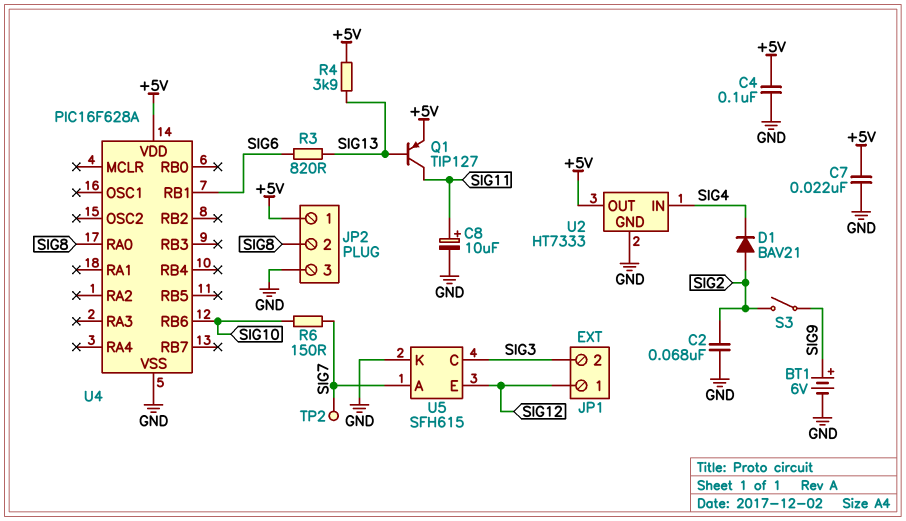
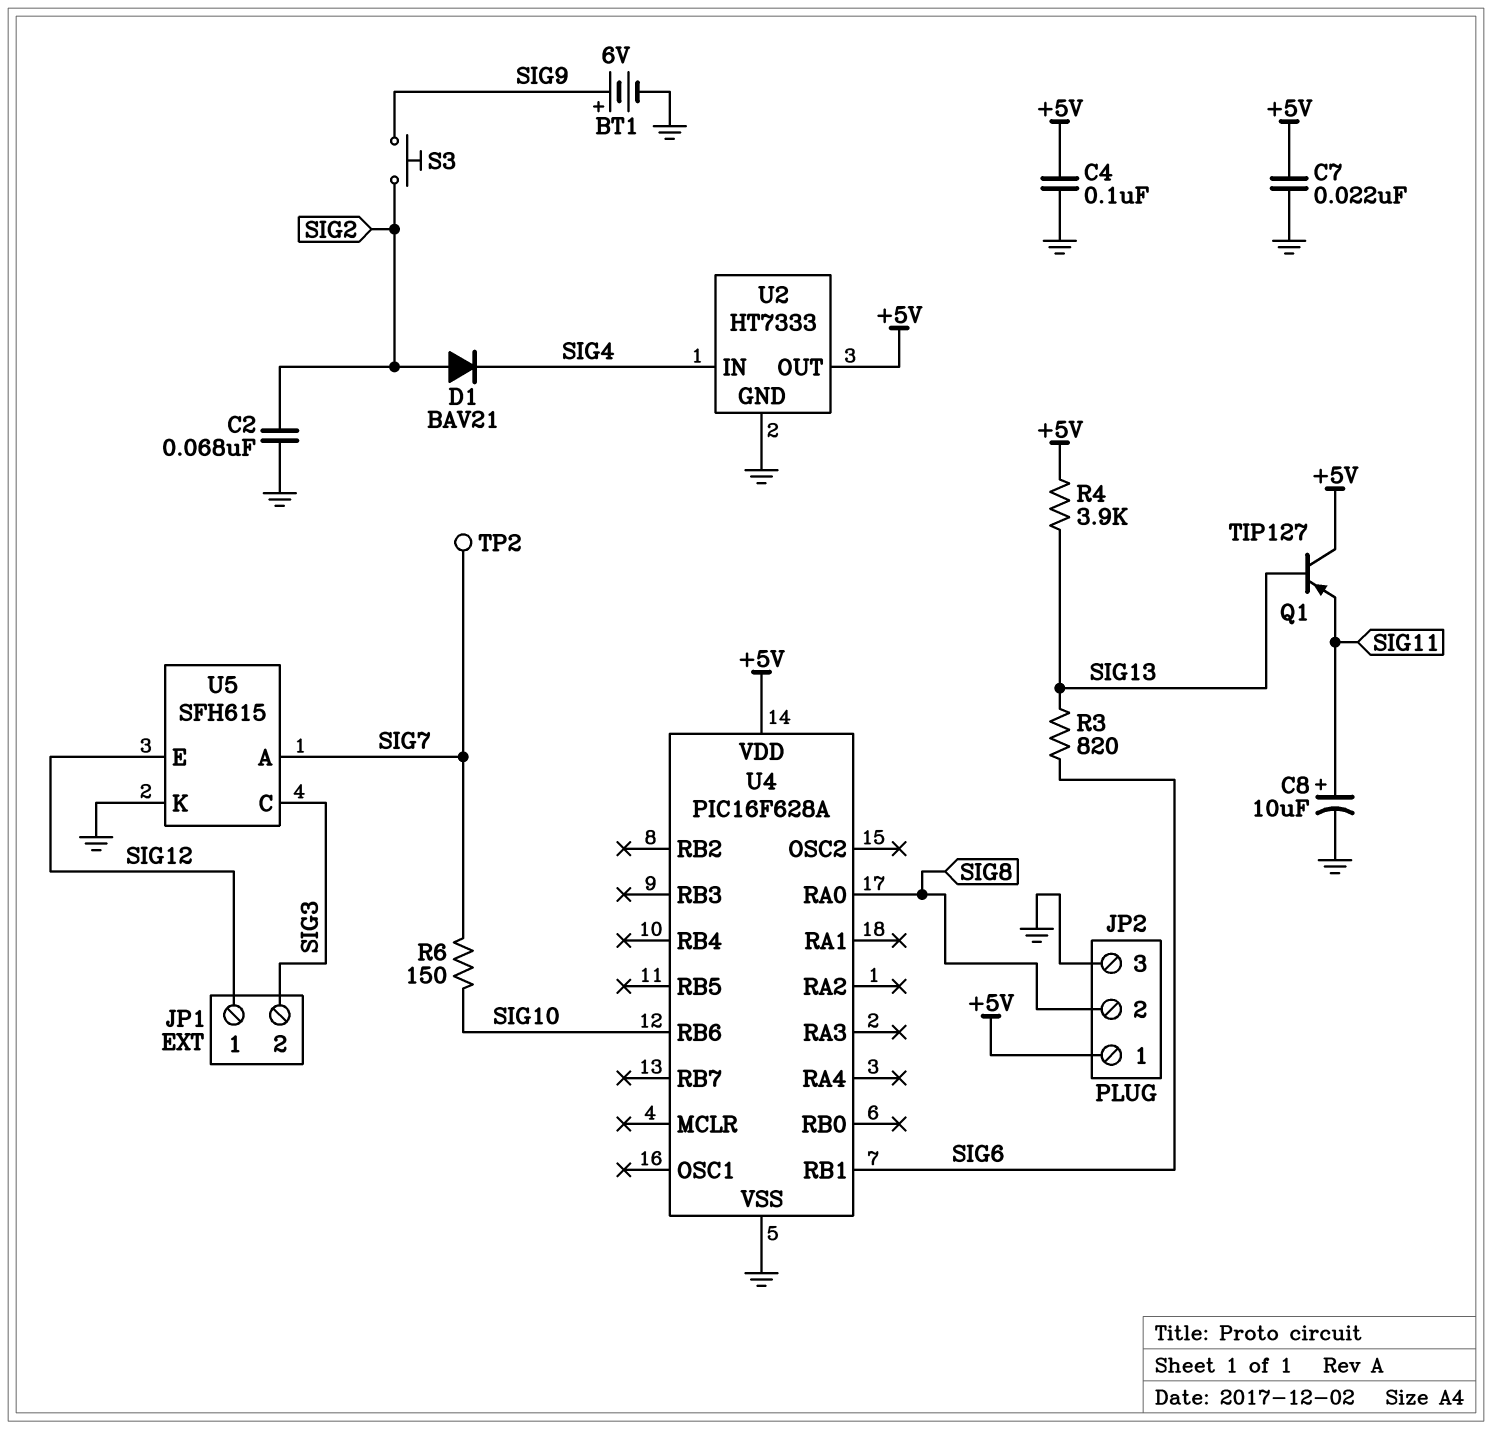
Q1: PNP TIP127 (B SIG13, C SIG11, E +5V) -> PNP TIP127 (B SIG13, C +5V, E SIG11)
S3: switch (SIG2, SIG9) -> button (SIG2, SIG9)

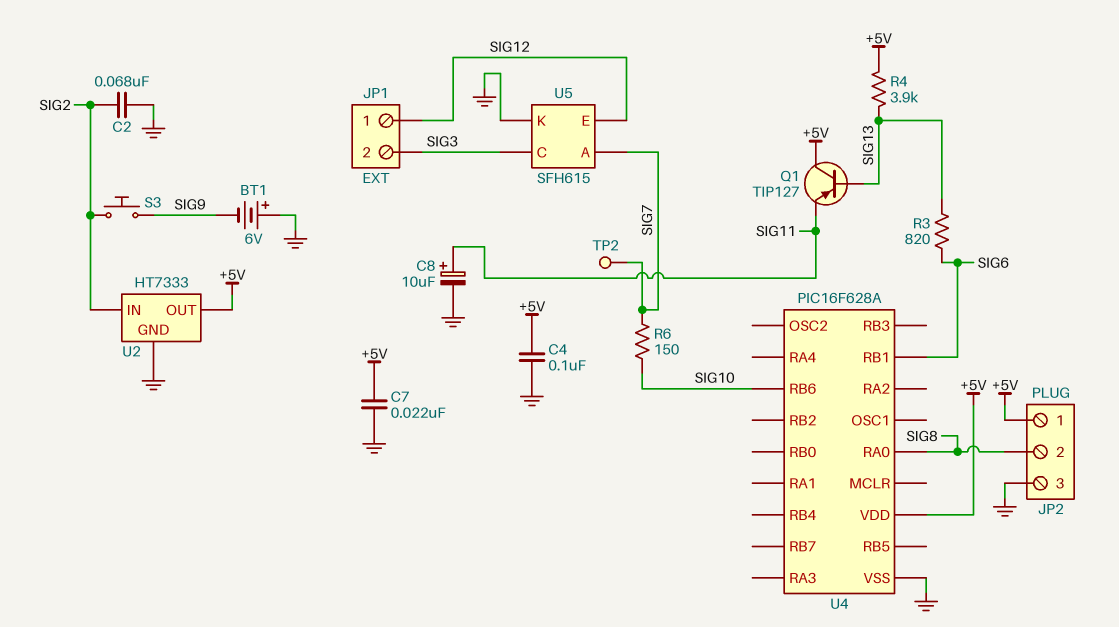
BT1: 6V (plus SIG9, minus GND) -> 6V (plus GND, minus SIG9)
D1: diode BAV21 (A SIG2, K SIG4) -> none
U2 pin IN: SIG4 -> SIG2

